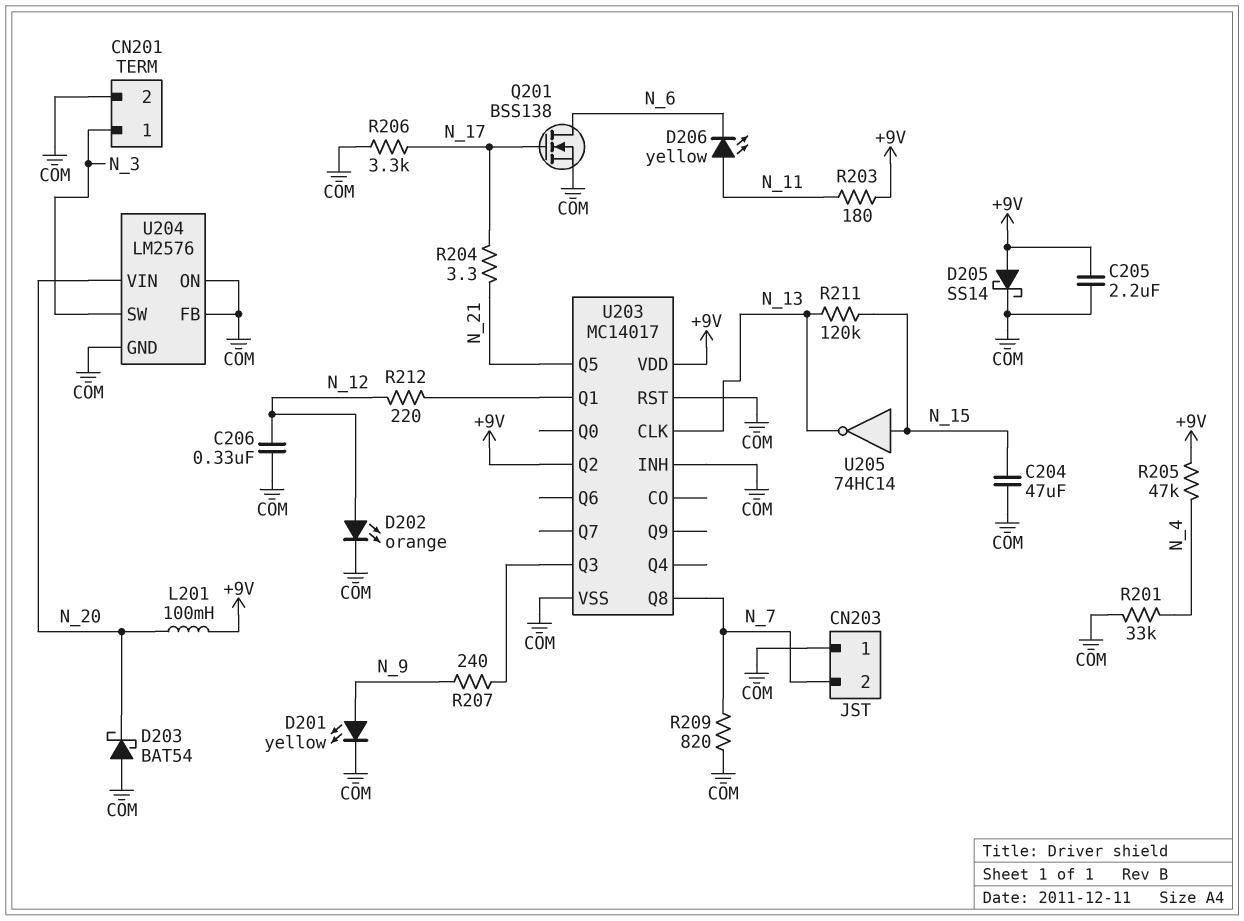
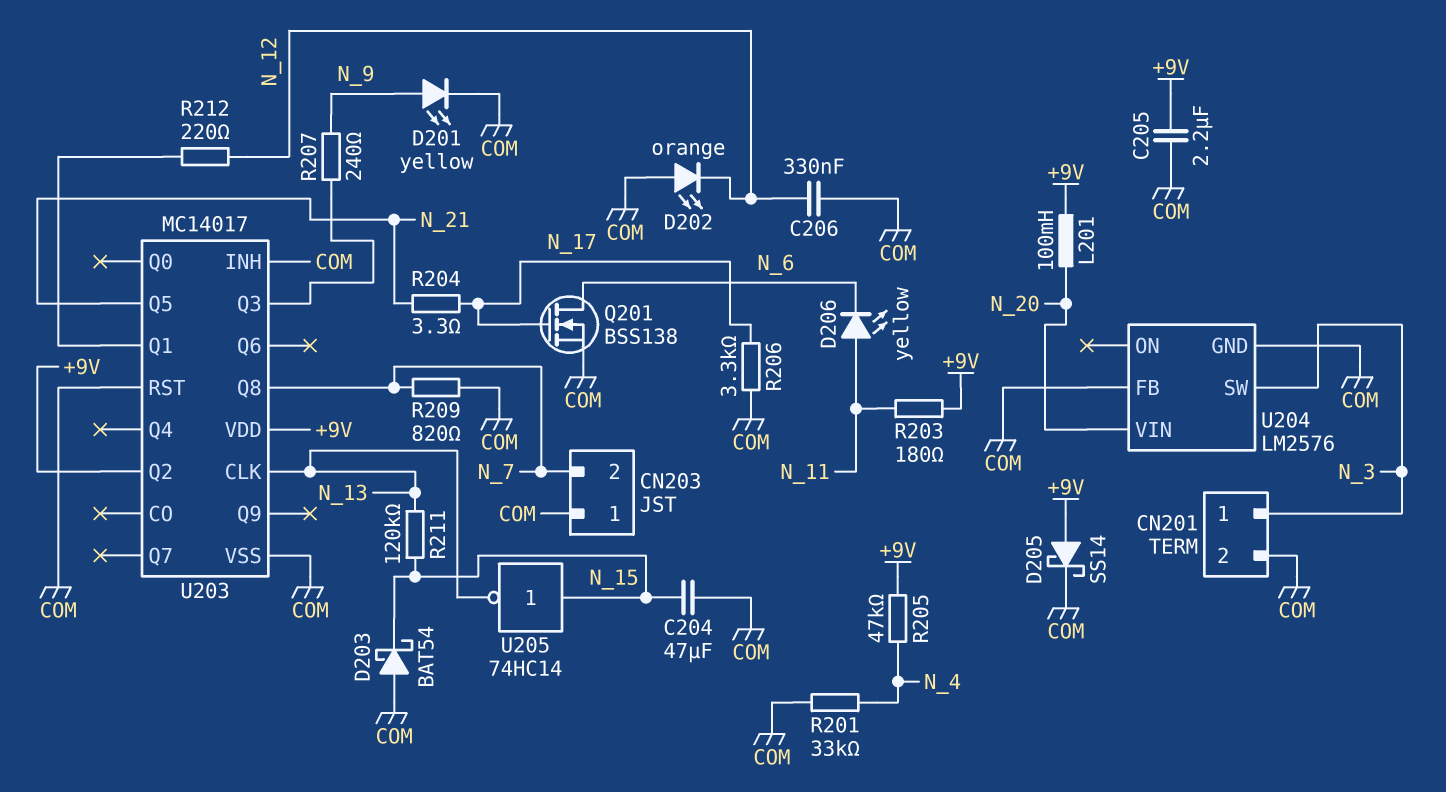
D202: LED orange (A N_12, K COM) -> LED orange (A COM, K N_12)
D203: schottky BAT54 (A COM, K N_20) -> schottky BAT54 (A COM, K N_15)
U204 pin ON: COM -> none

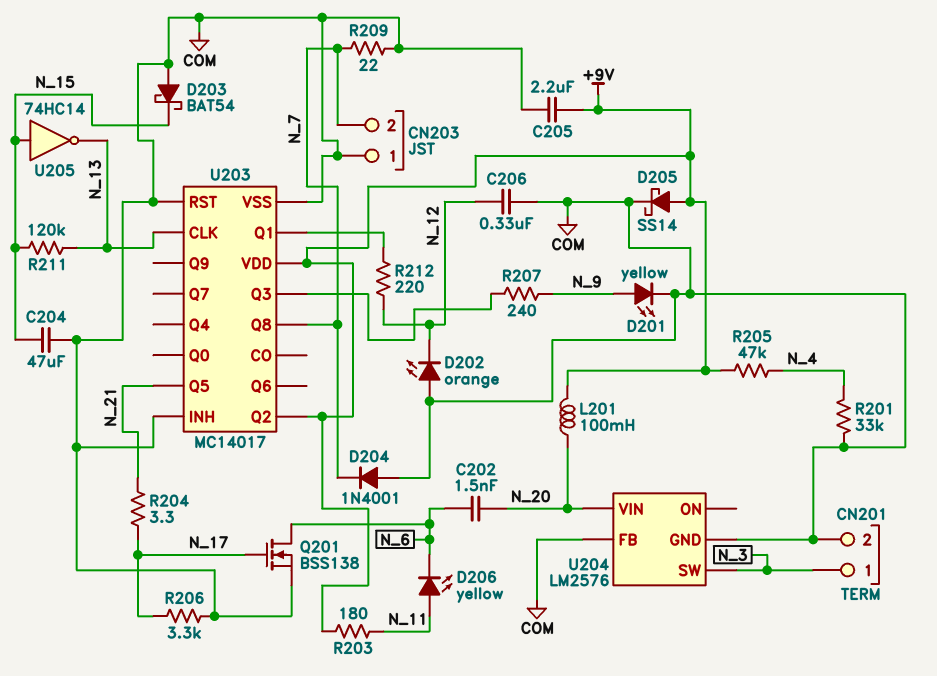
C202: none -> 1.5nF (N_6, N_20)
D204: none -> diode 1N4001 (A COM, K N_7)
R209: 820 (COM, N_7) -> 22 (COM, N_7)

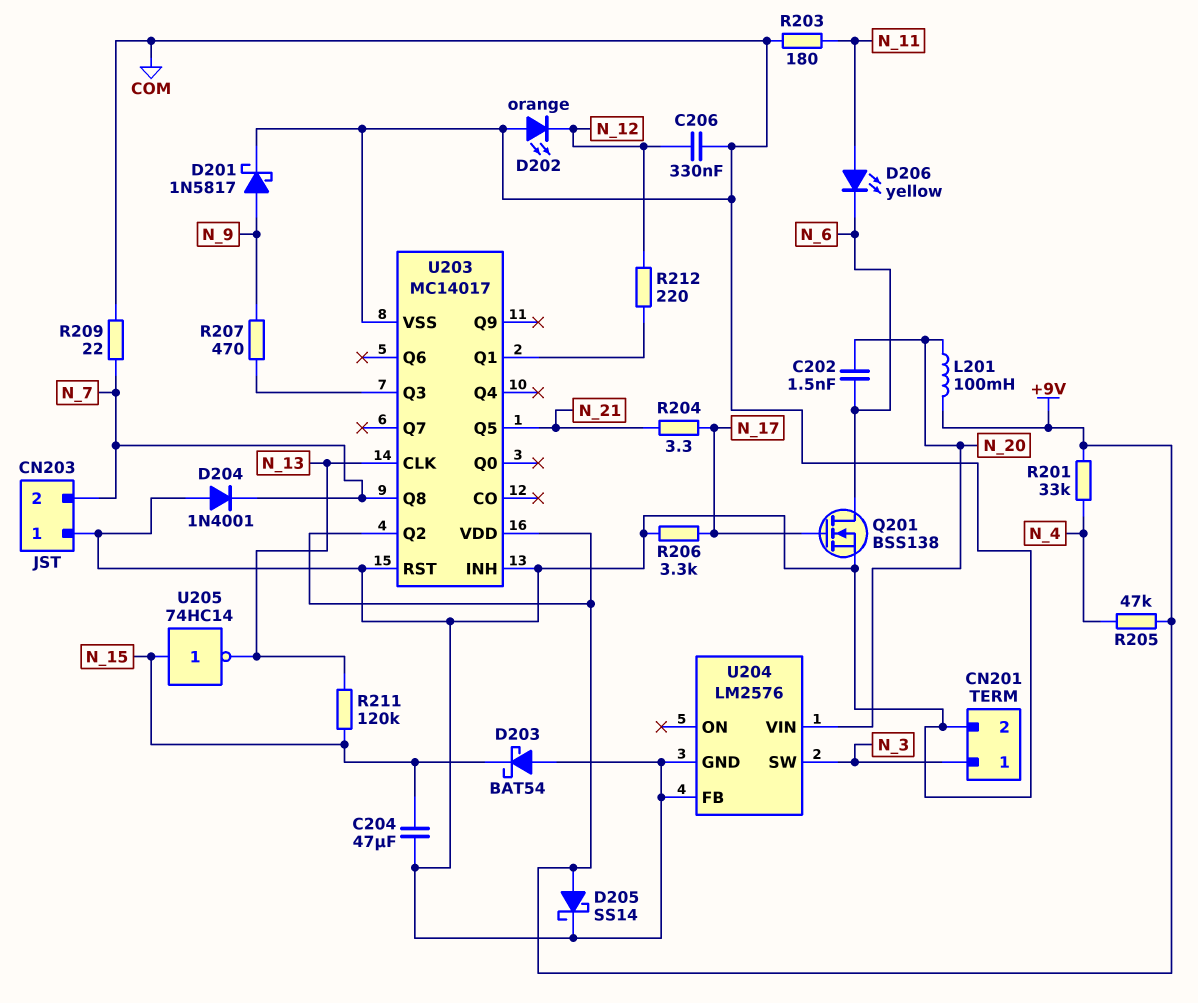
C205: 2.2uF (+9V, COM) -> none
D201: LED yellow (A N_9, K COM) -> schottky 1N5817 (A N_9, K COM)
R201: 33k (COM, N_4) -> 33k (+9V, N_4)
R203: 180 (+9V, N_11) -> 180 (COM, N_11)
R207: 240 (N_9, U203/Q3) -> 470 (N_9, U203/Q3)

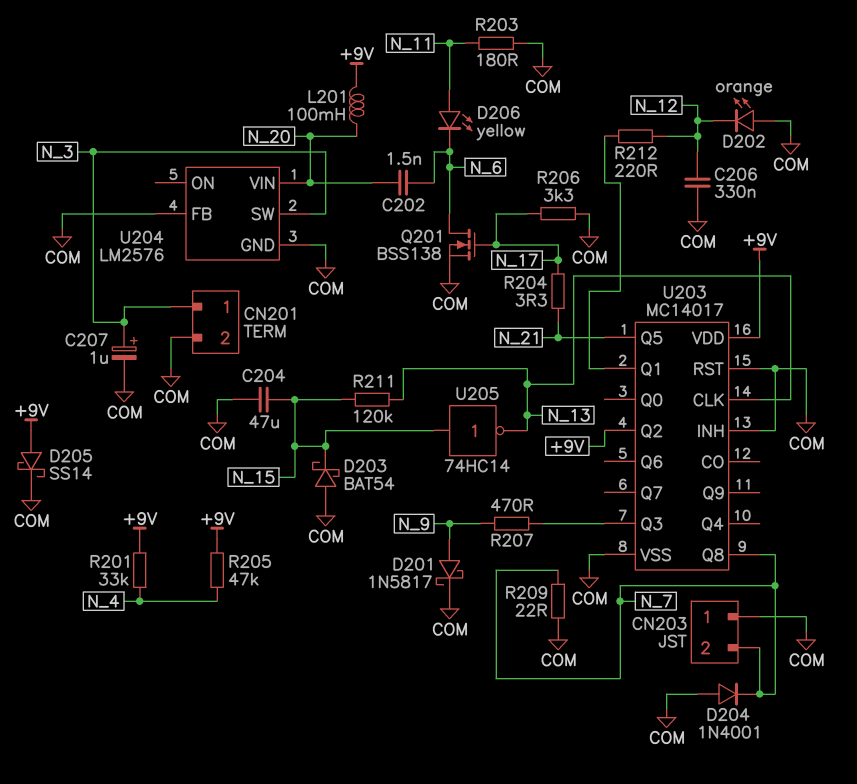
C207: none -> 1uF (plus N_3, minus COM)

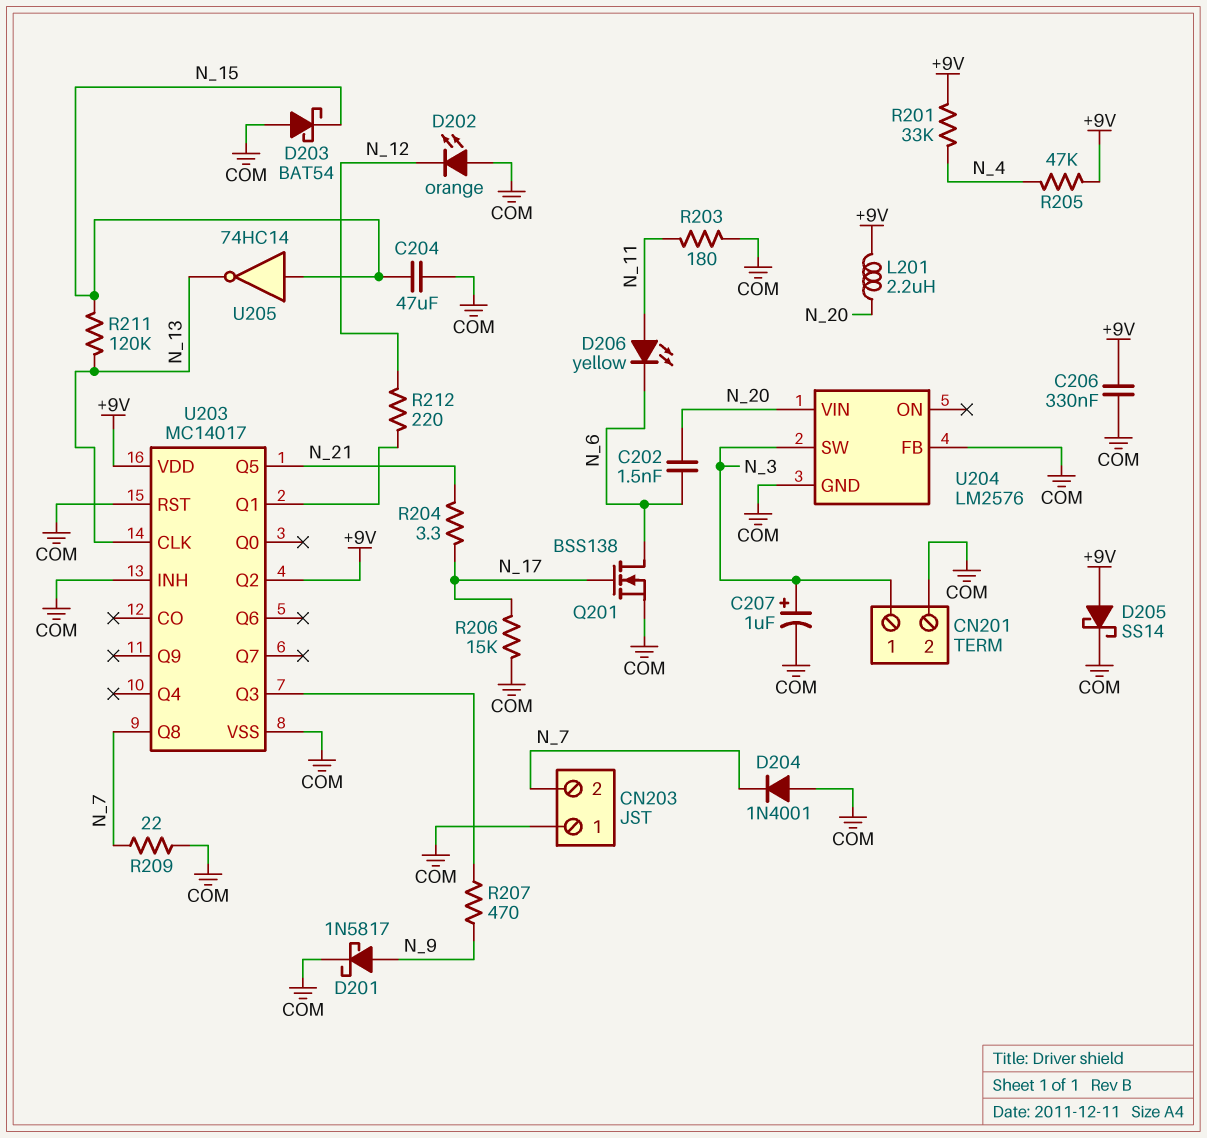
C206: 330nF (COM, N_12) -> 330nF (+9V, COM)
L201: 100mH (+9V, N_20) -> 2.2uH (+9V, N_20)
R206: 3.3k (COM, N_17) -> 15k (COM, N_17)

